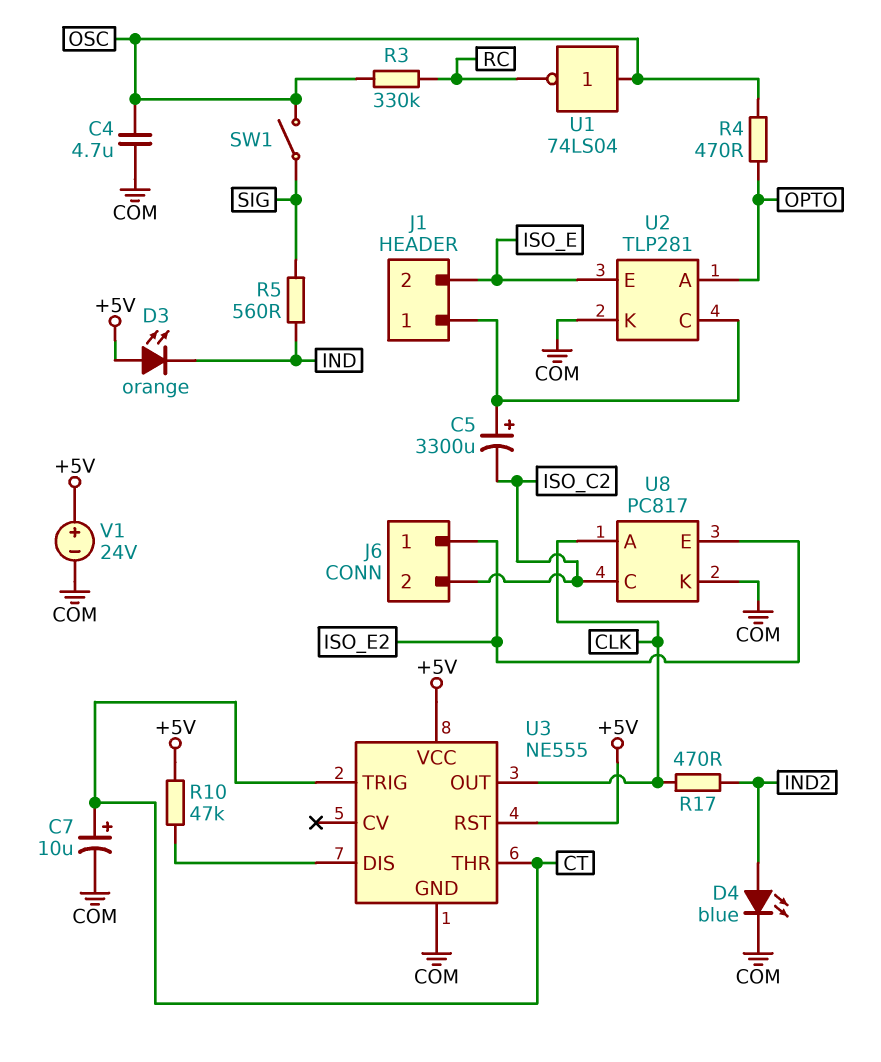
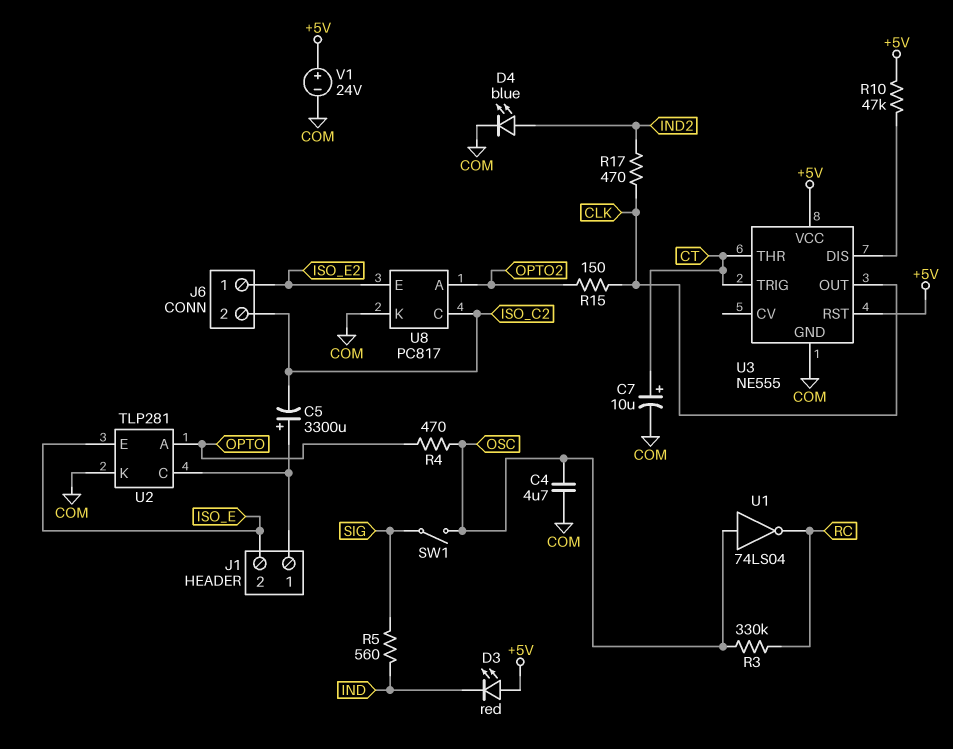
D3: LED orange (A +5V, K IND) -> LED red (A +5V, K IND)
R15: none -> 150 (CLK, OPTO2)
U8 pin A: CLK -> OPTO2

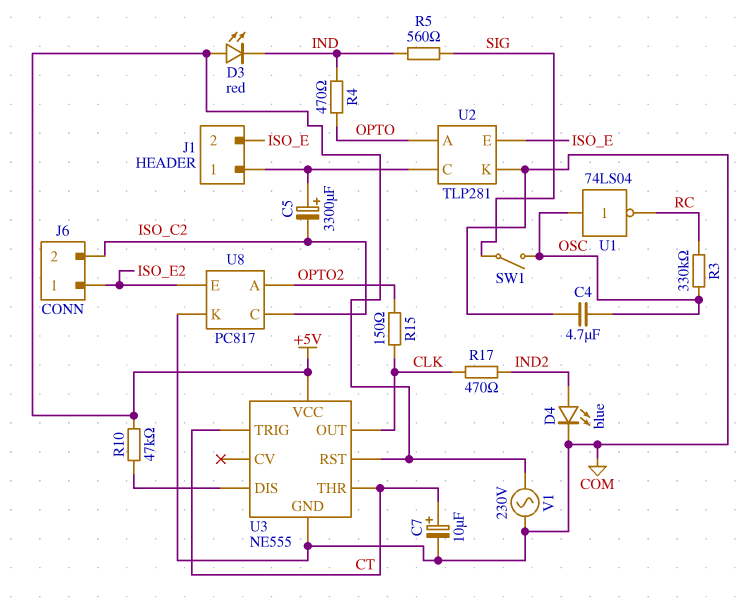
R4: 470 (OPTO, OSC) -> 470 (IND, OPTO)
V1: 24V (plus +5V, minus COM) -> AC 230V (+5V, COM)

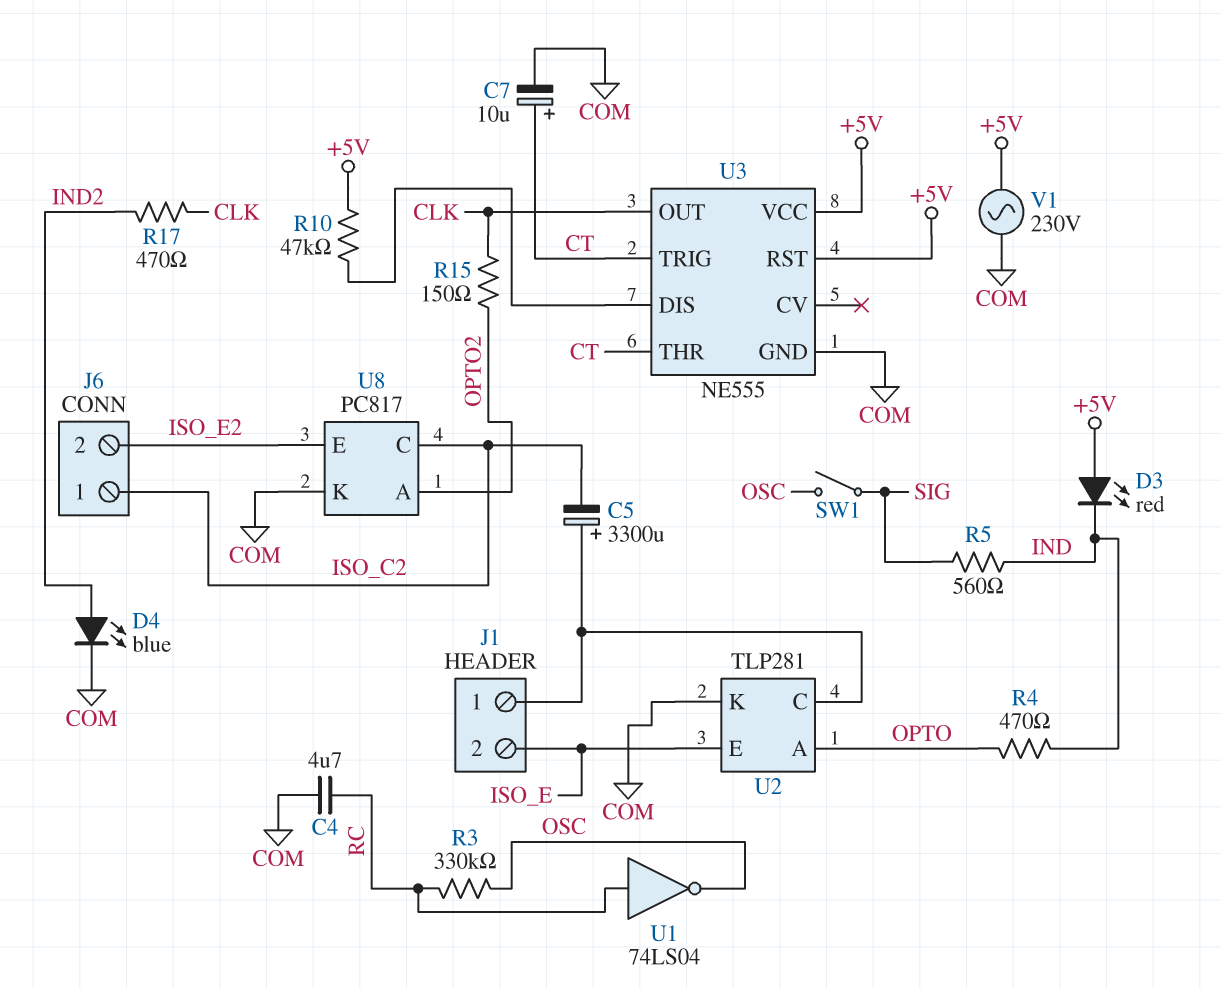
C4: 4.7uF (COM, OSC) -> 4.7uF (COM, RC)
J6 pin 1: ISO_E2 -> ISO_C2
J6 pin 2: ISO_C2 -> ISO_E2
U1: NOT 74LS04 (in OSC, out RC) -> NOT 74LS04 (in RC, out OSC)

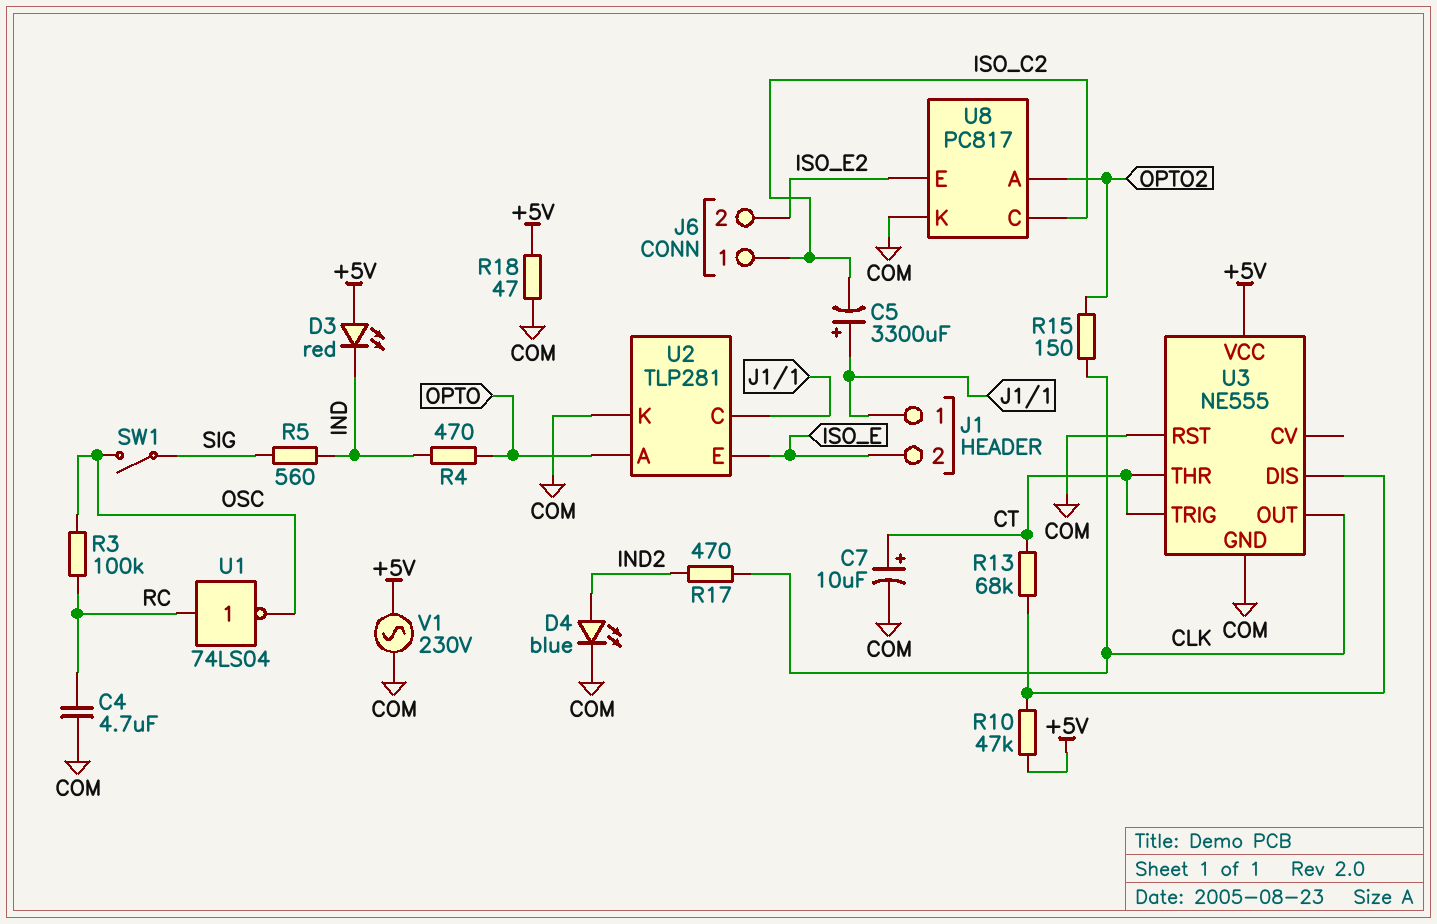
R3: 330k (OSC, RC) -> 100k (OSC, RC)
R13: none -> 68k (CT, U3/DIS)
R18: none -> 47 (+5V, COM)
U3 pin RST: +5V -> COM

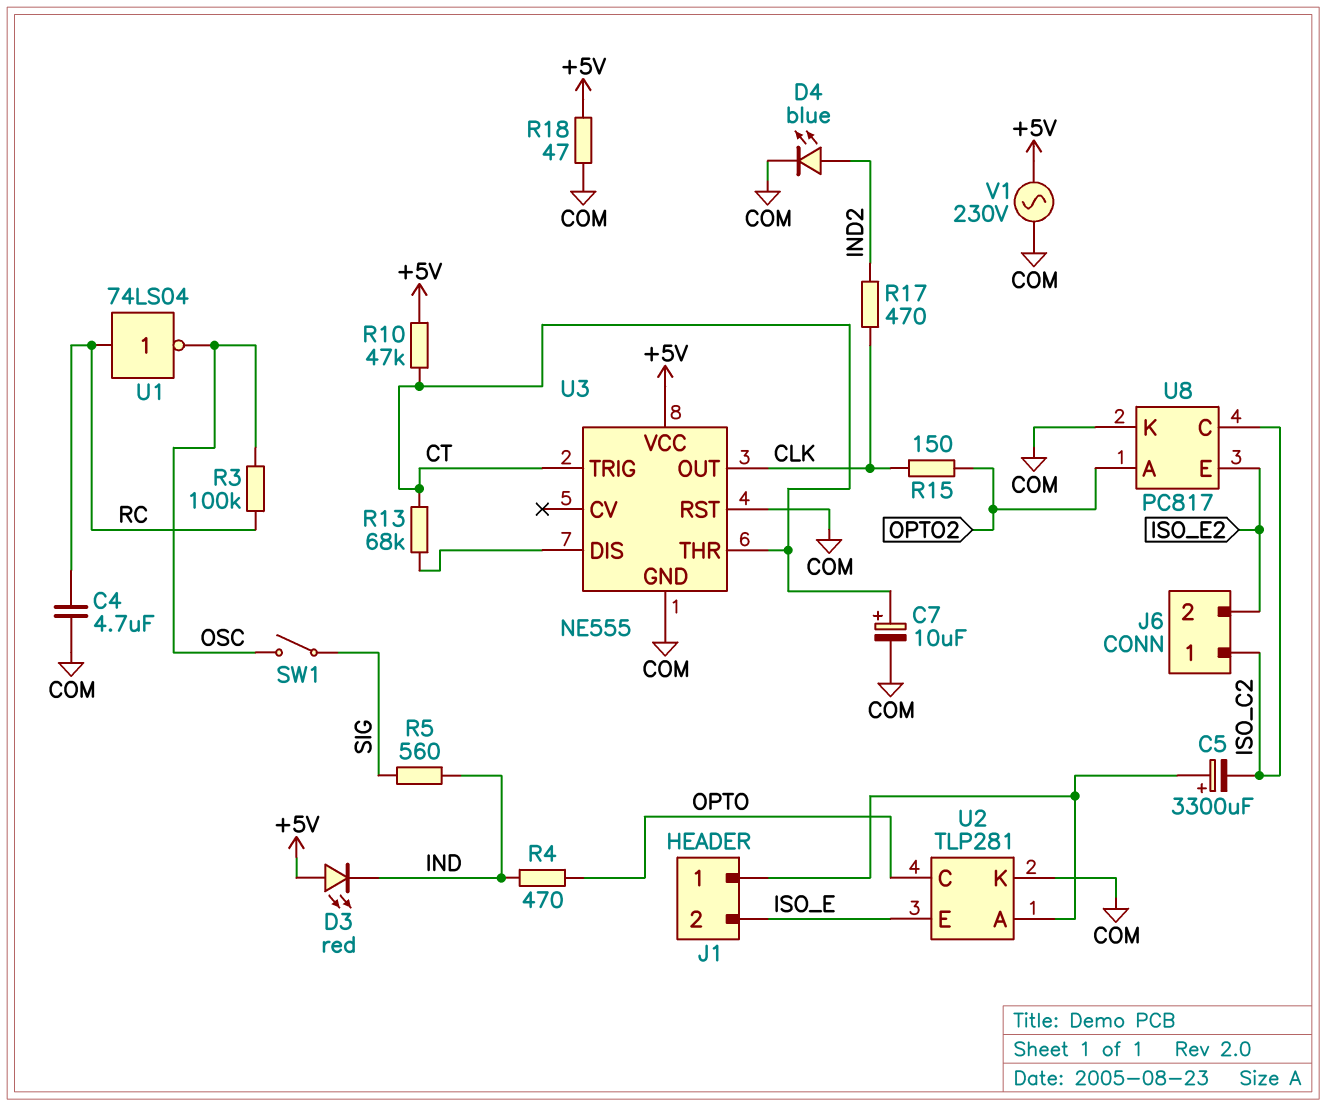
R10: 47k (+5V, U3/DIS) -> 47k (+5V, CT)
U2 pin A: OPTO -> J1/1
U2 pin C: J1/1 -> OPTO

